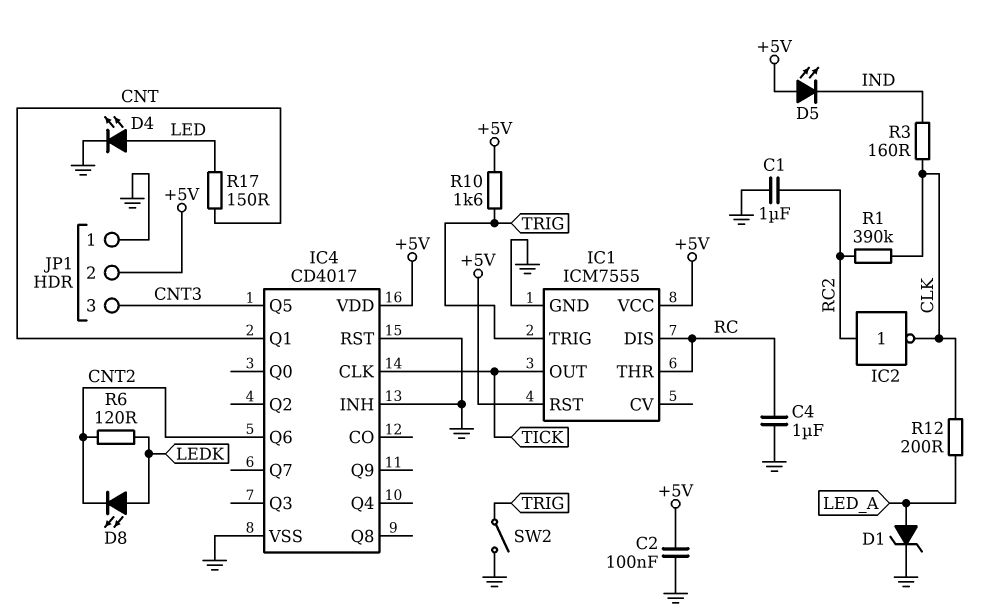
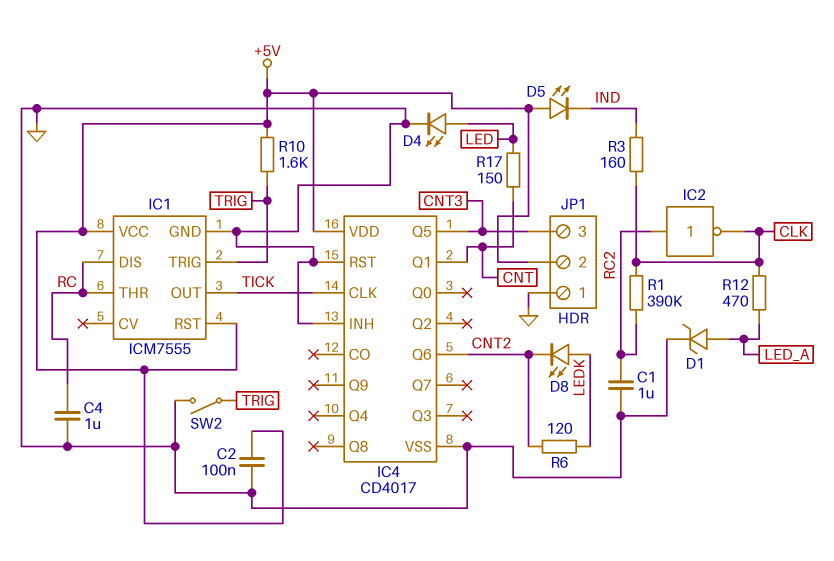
R12: 200 (CLK, LED_A) -> 470 (CLK, LED_A)

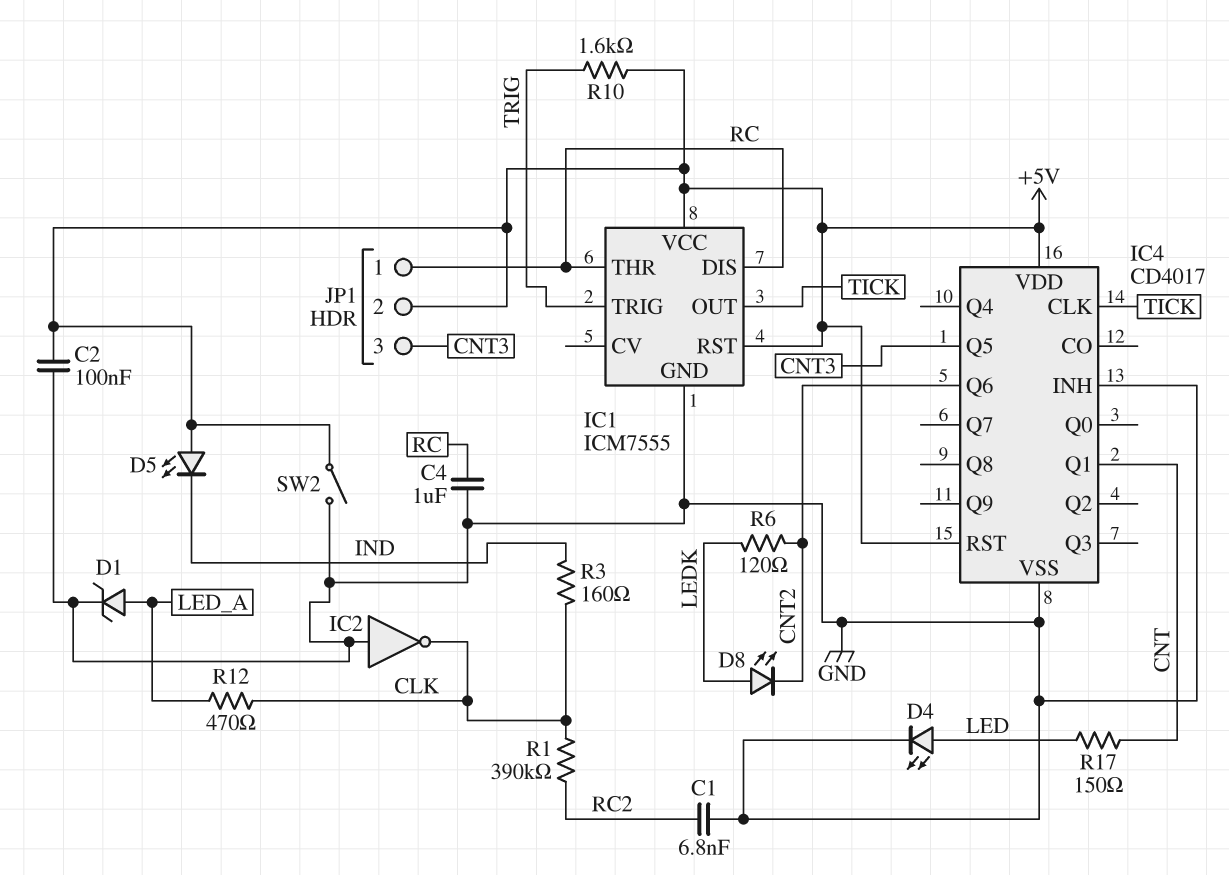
C1: 1uF (GND, RC2) -> 6.8nF (GND, RC2)
IC2: NOT (in RC2, out CLK) -> NOT (in GND, out CLK)
IC4 pin RST: GND -> +5V
JP1 pin 1: GND -> RC
SW2: switch (GND, TRIG) -> switch (+5V, GND)

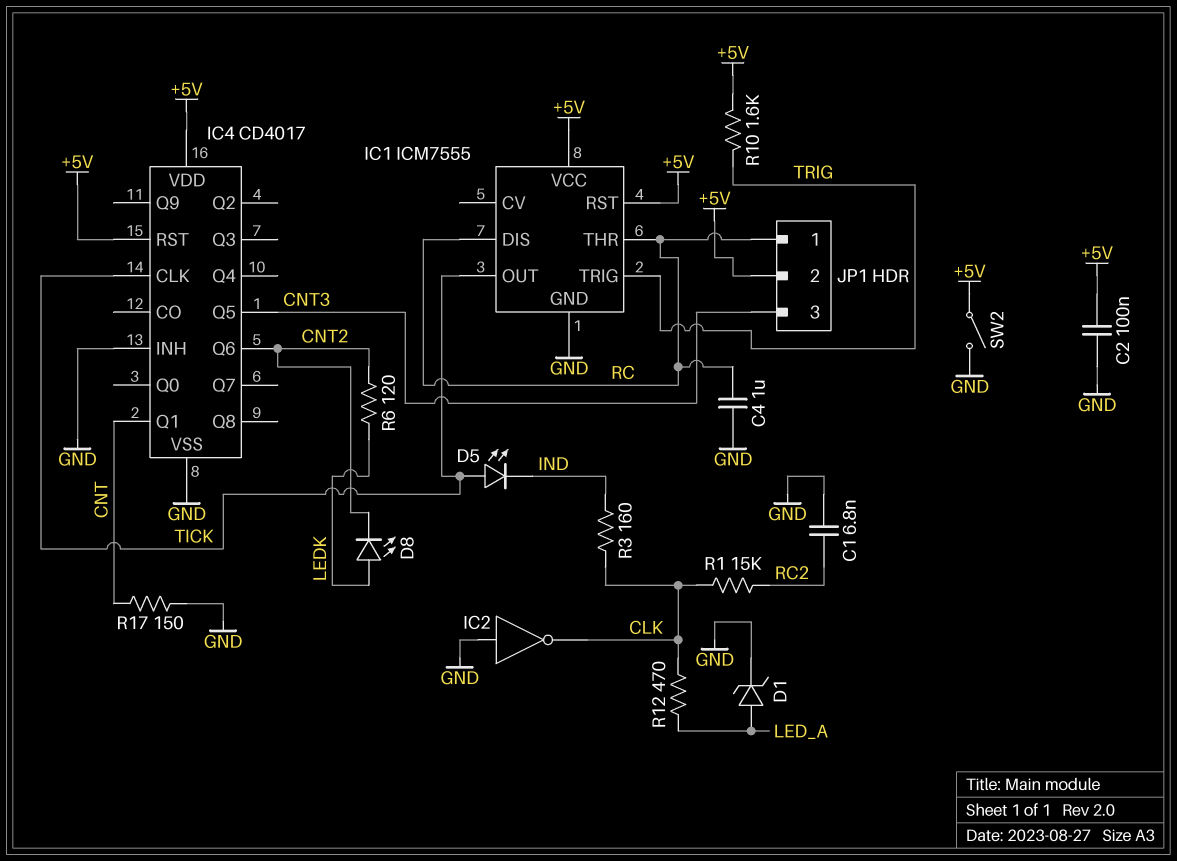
D4: LED (A LED, K GND) -> none
D5: LED (A +5V, K IND) -> LED (A TICK, K IND)
R1: 390k (CLK, RC2) -> 15k (CLK, RC2)
R17: 150 (CNT, LED) -> 150 (CNT, GND)

